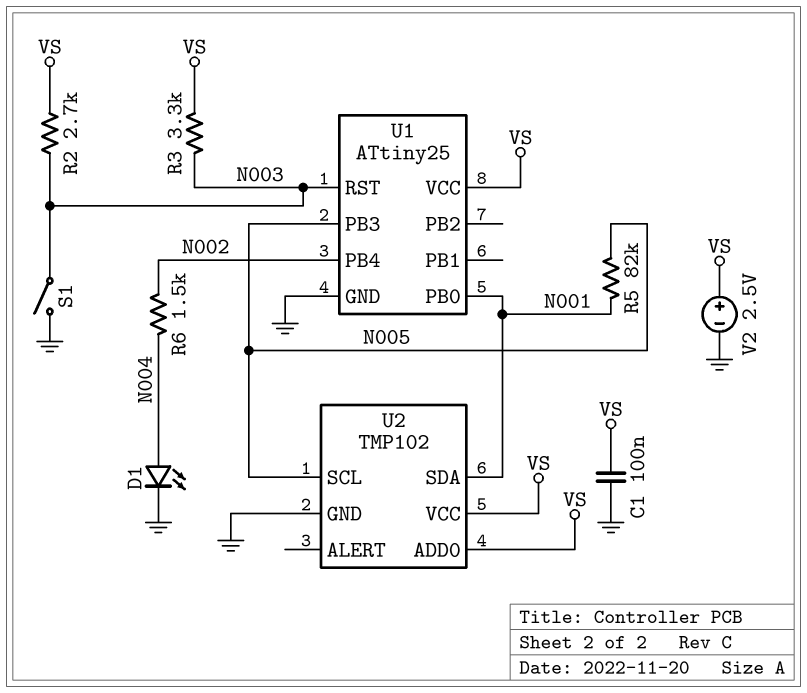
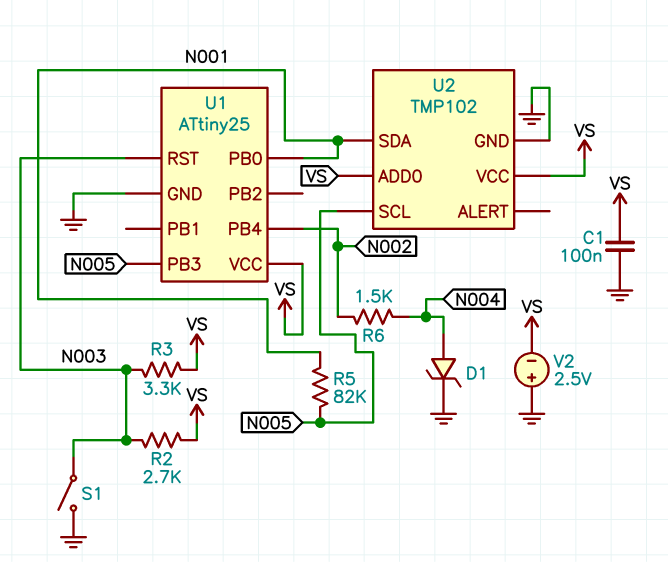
D1: LED (A N004, K GND) -> zener (A N004, K GND)
V2: 2.5V (plus VS, minus GND) -> 2.5V (plus GND, minus VS)

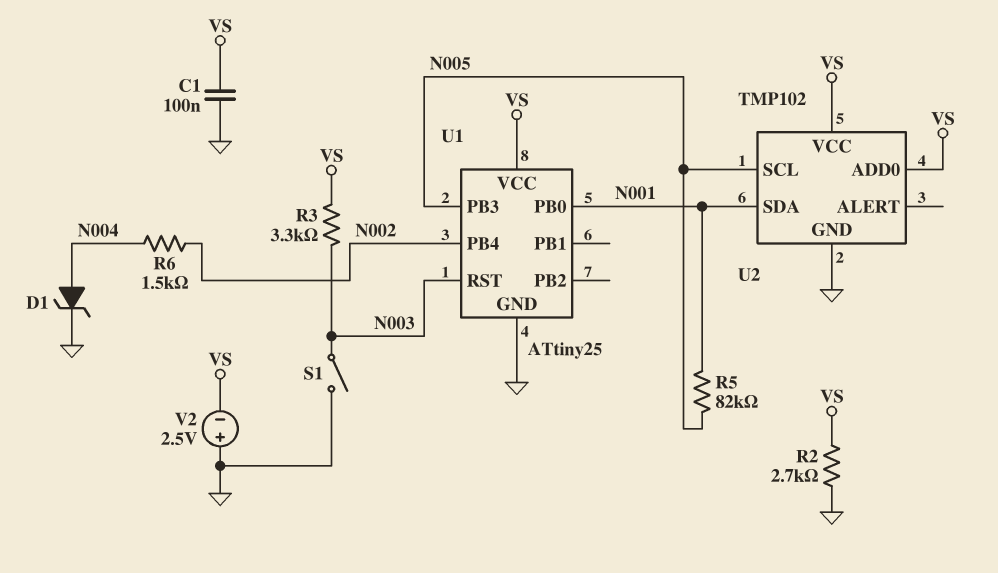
R2: 2.7k (N003, VS) -> 2.7k (GND, VS)

